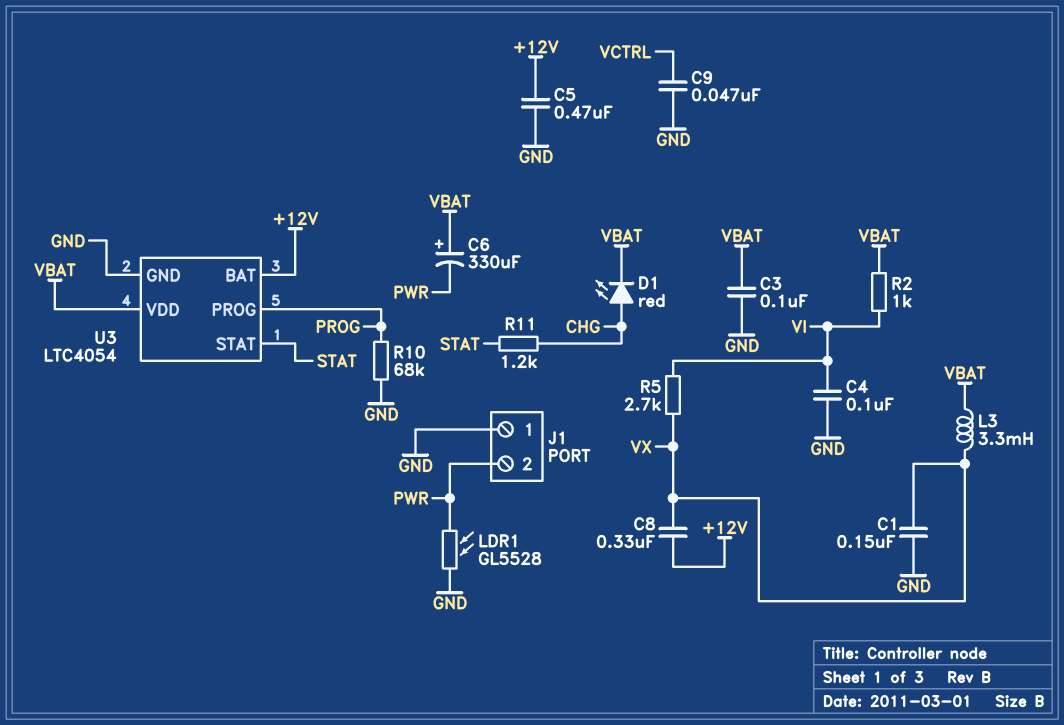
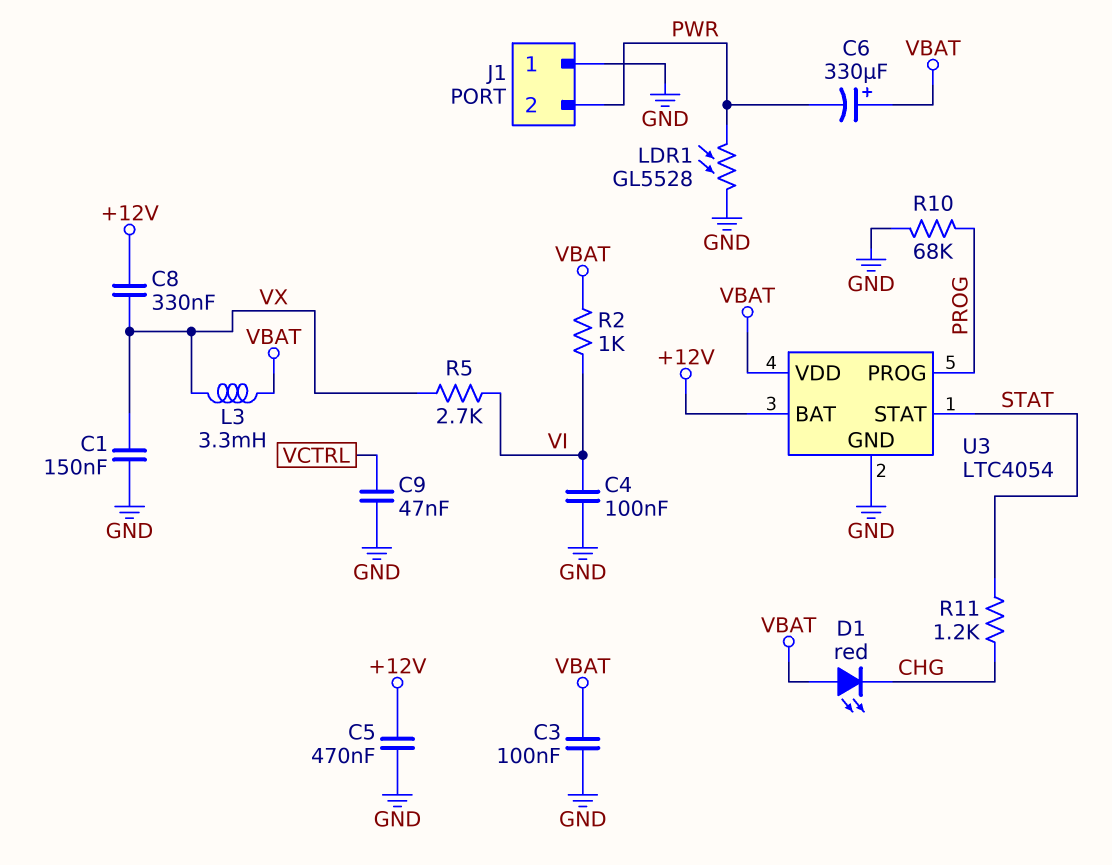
D1: LED red (A CHG, K VBAT) -> LED red (A VBAT, K CHG)

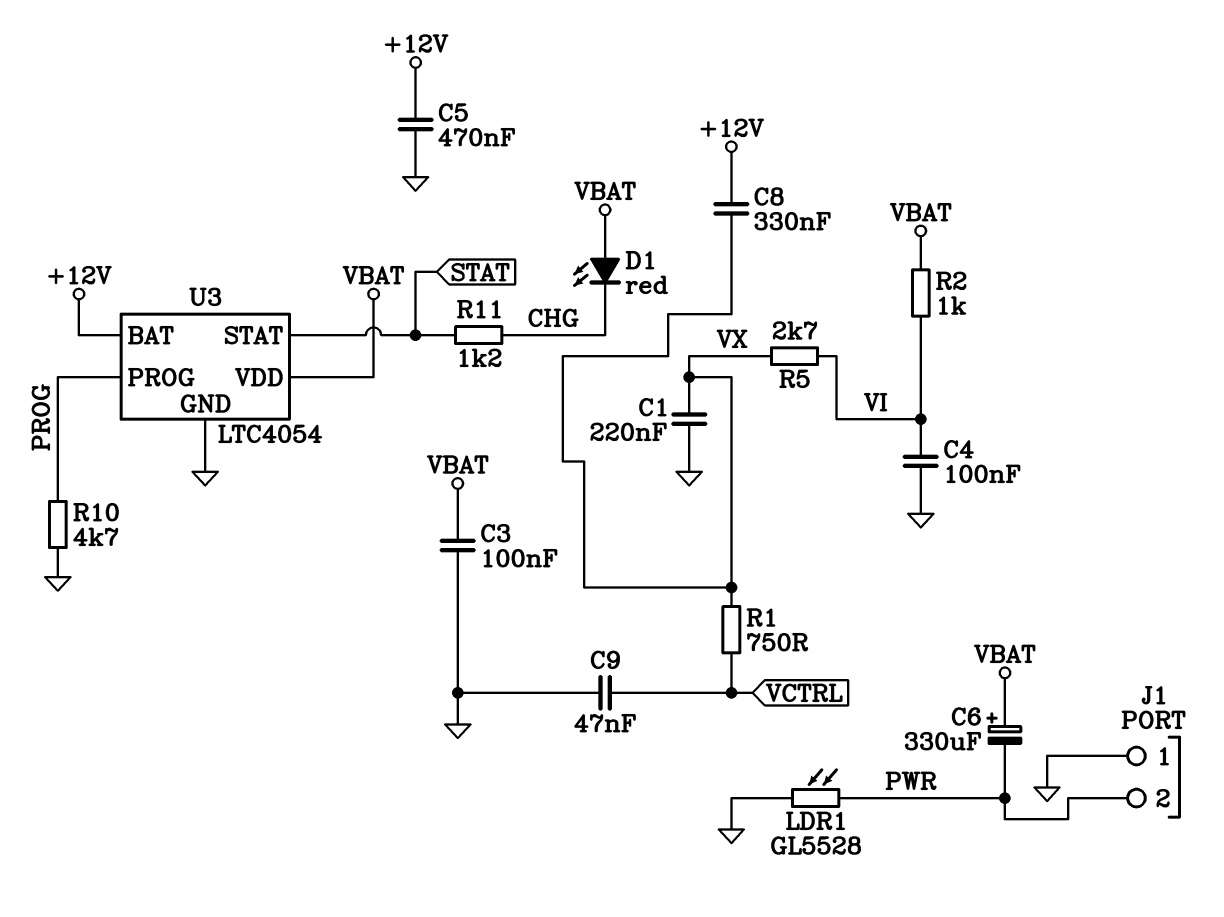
C1: 150nF (GND, VX) -> 220nF (GND, VX)
L3: 3.3mH (VBAT, VX) -> none
R1: none -> 750 (VCTRL, VX)
R10: 68k (GND, PROG) -> 4.7k (GND, PROG)

